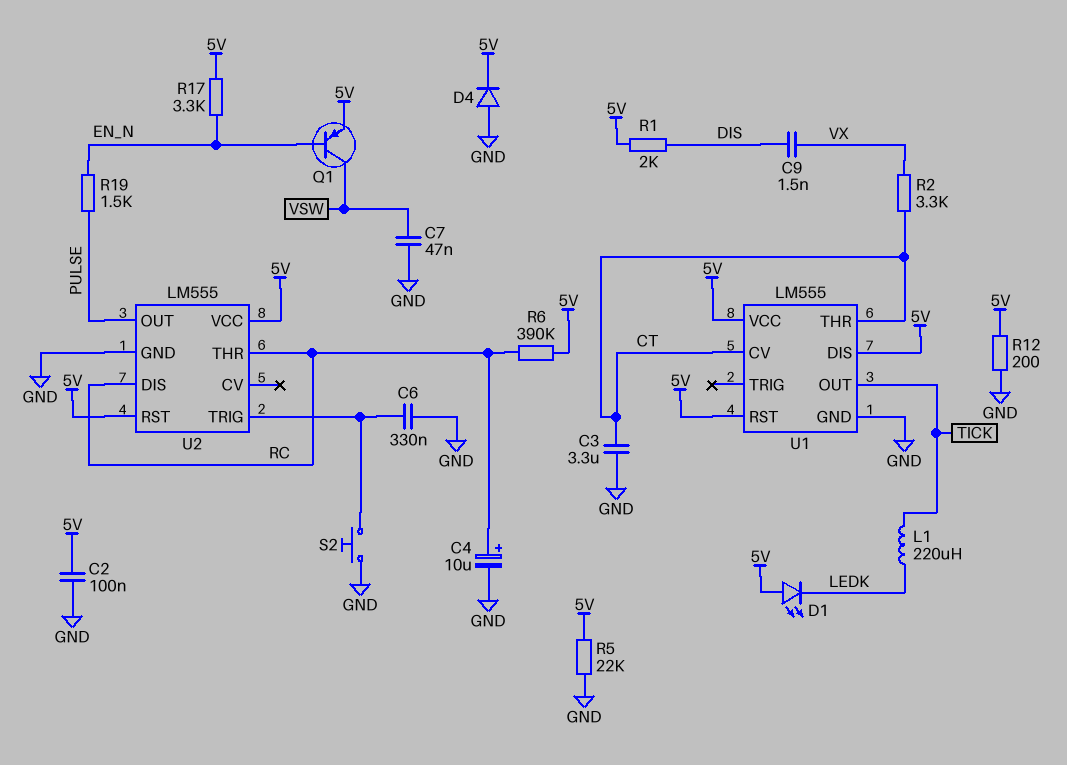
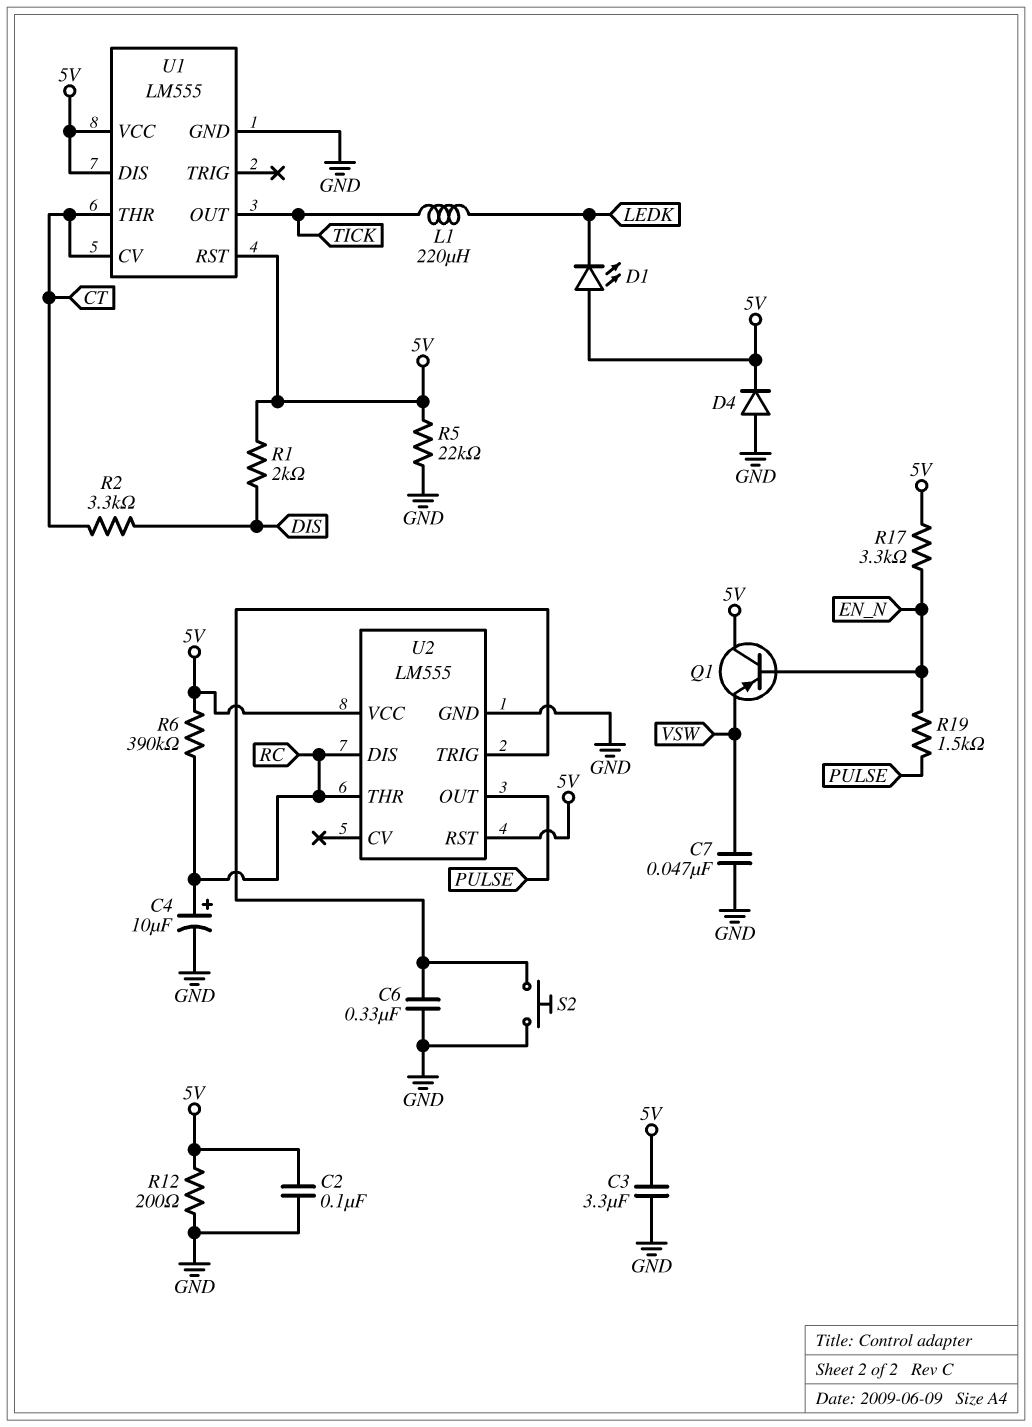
C3: 3.3uF (CT, GND) -> 3.3uF (5V, GND)
C9: 1.5nF (DIS, VX) -> none
Q1: PNP (B EN_N, C VSW, E 5V) -> PNP (B EN_N, C 5V, E VSW)
R2: 3.3k (CT, VX) -> 3.3k (CT, DIS)

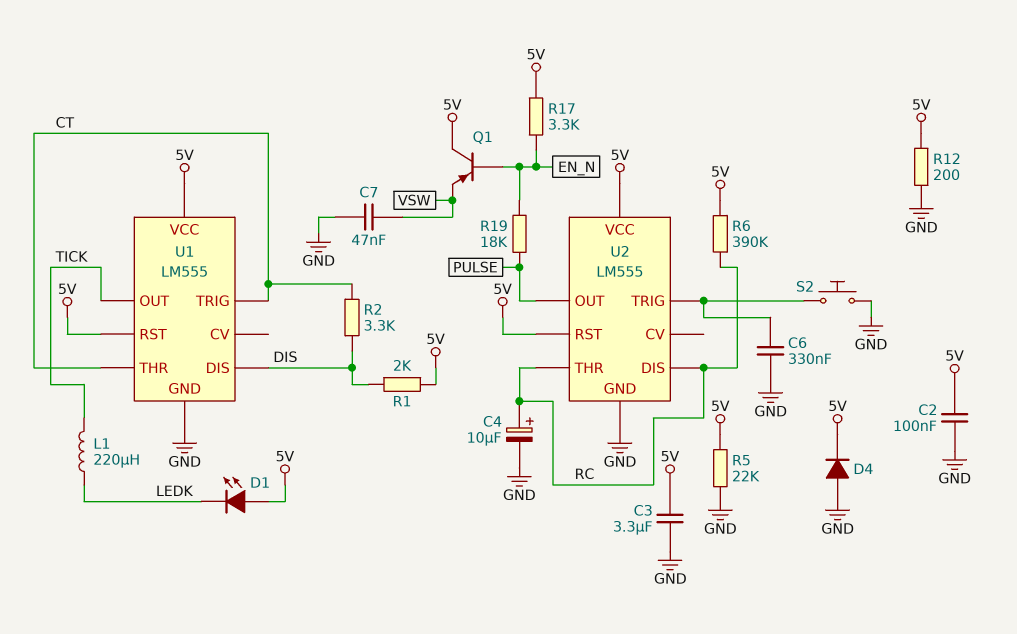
R19: 1.5k (EN_N, PULSE) -> 18k (EN_N, PULSE)
U1 pin CV: CT -> none
U1 pin DIS: 5V -> DIS
U1 pin TRIG: none -> CT

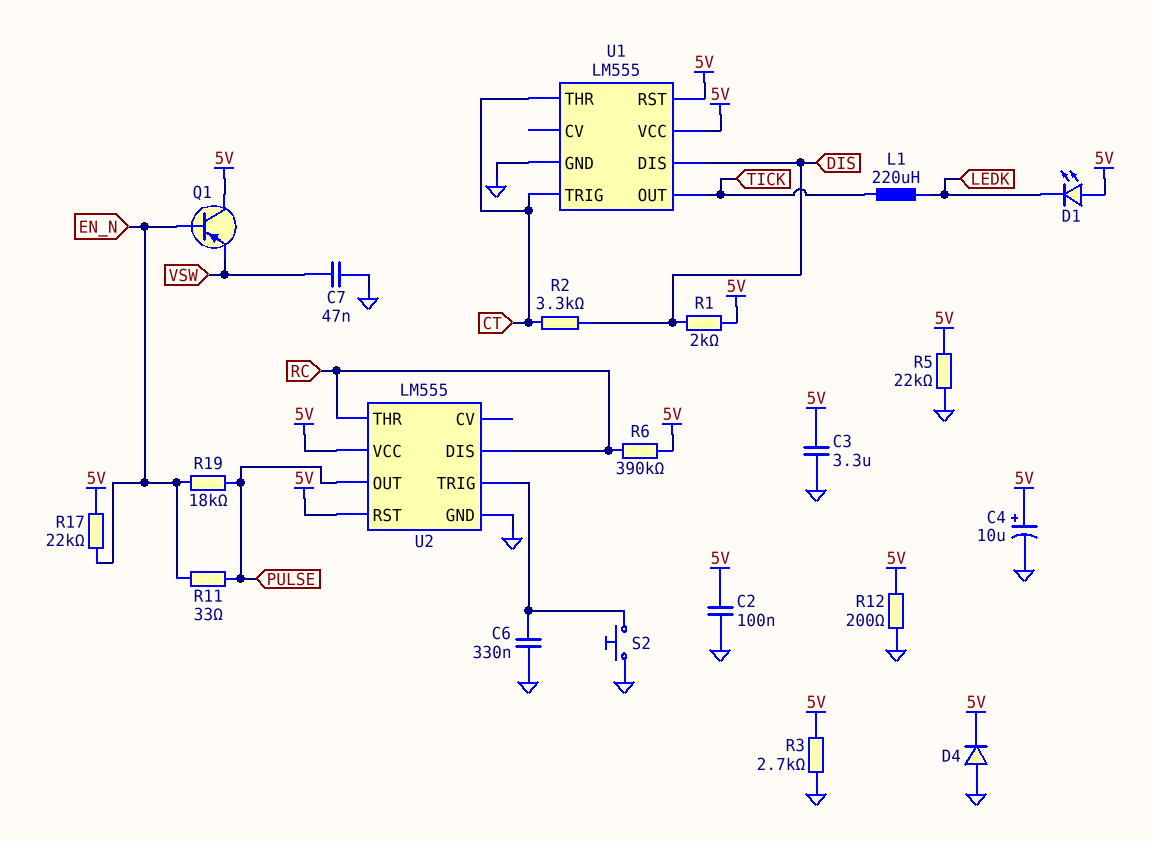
C4: 10uF (plus RC, minus GND) -> 10uF (plus 5V, minus GND)
R3: none -> 2.7k (5V, GND)
R11: none -> 33 (EN_N, PULSE)
R17: 3.3k (5V, EN_N) -> 22k (5V, EN_N)

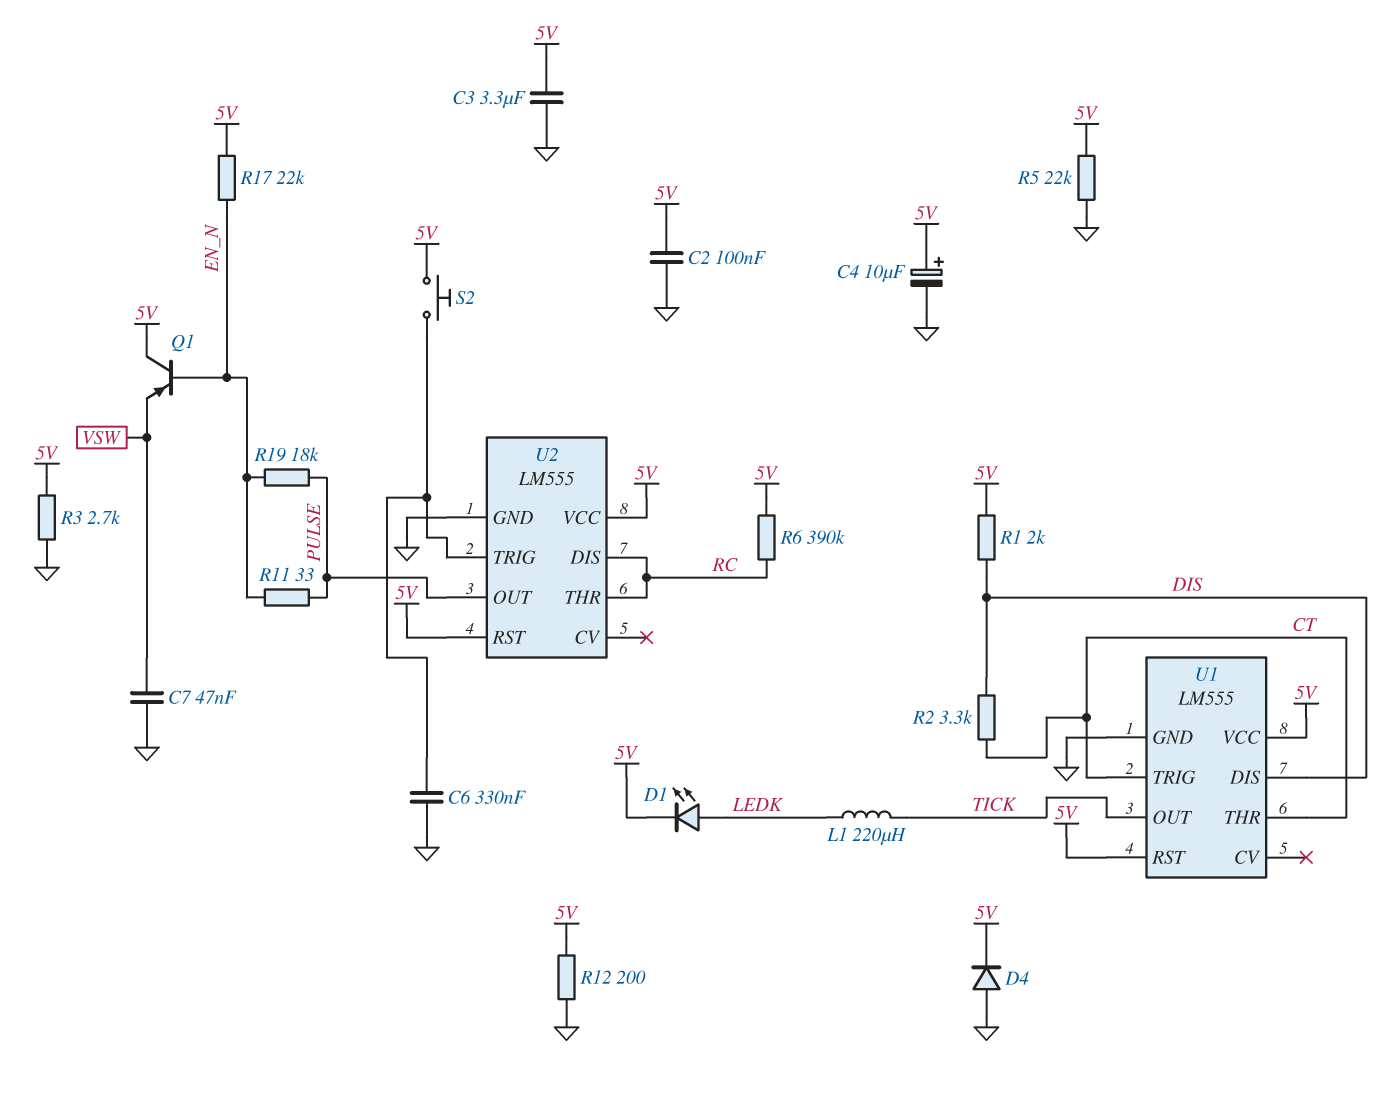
D1: LED (A 5V, K LEDK) -> LED (A LEDK, K 5V)
S2: button (GND, U2/TRIG) -> button (5V, U2/TRIG)

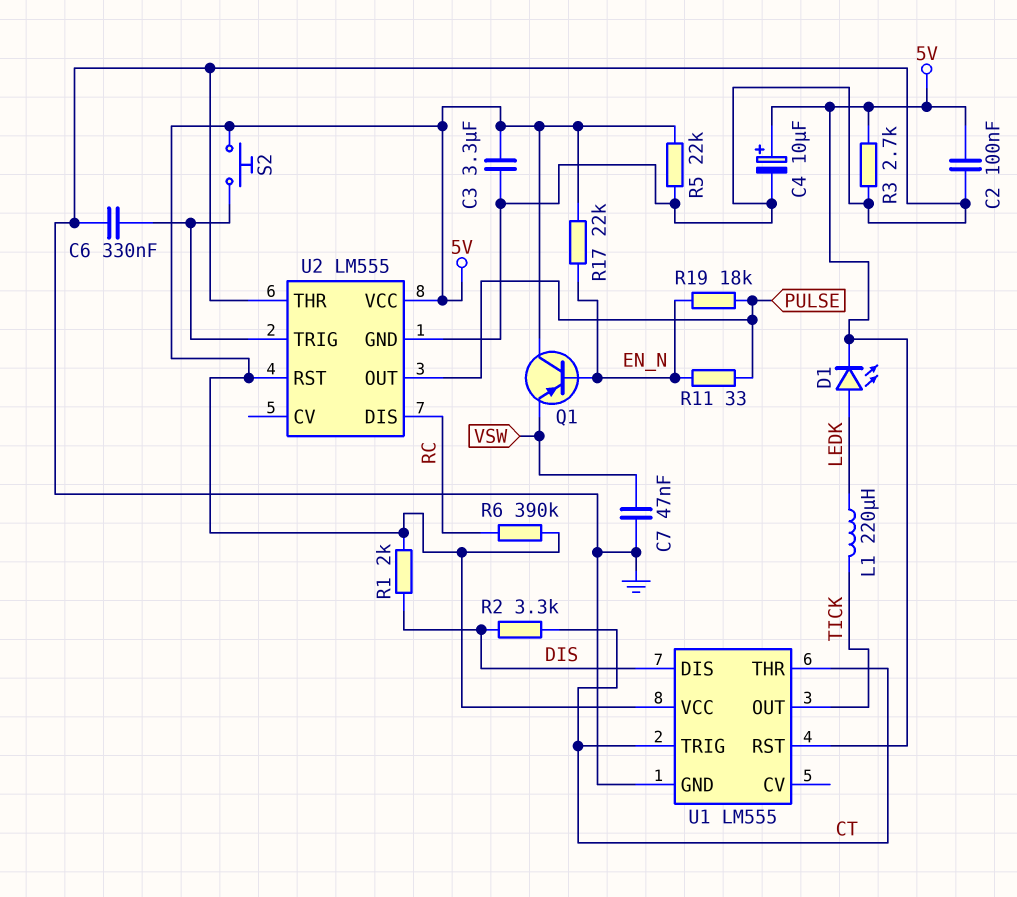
D4: diode (A GND, K 5V) -> none
R12: 200 (5V, GND) -> none
U2 pin THR: RC -> GND

